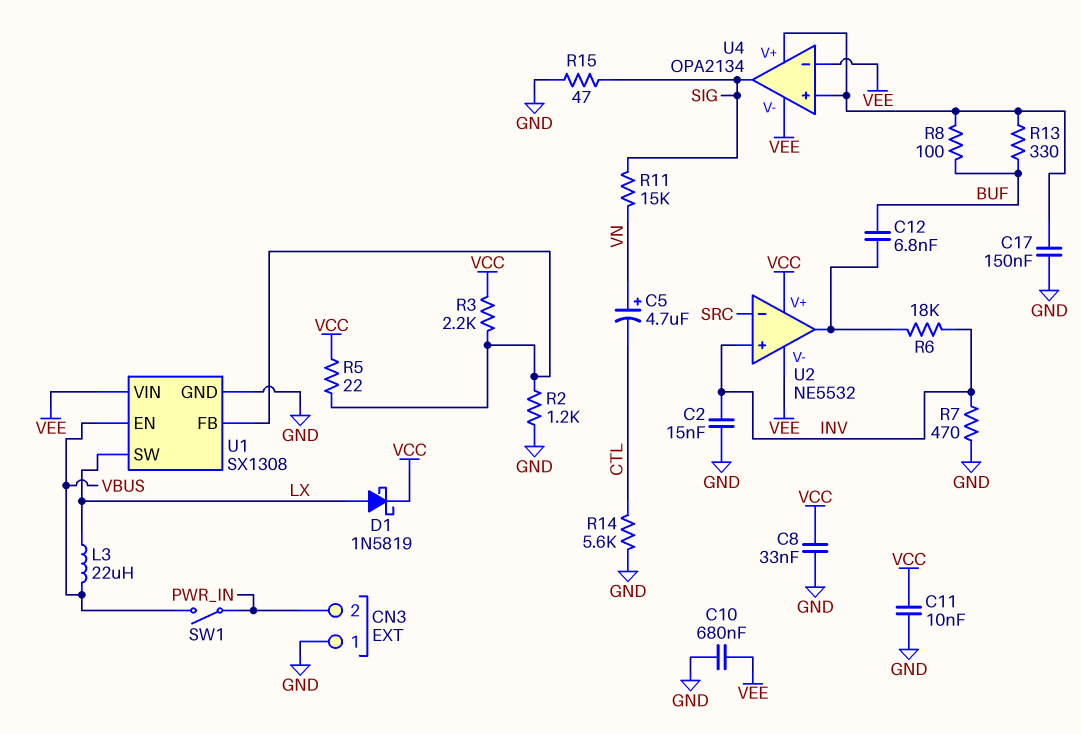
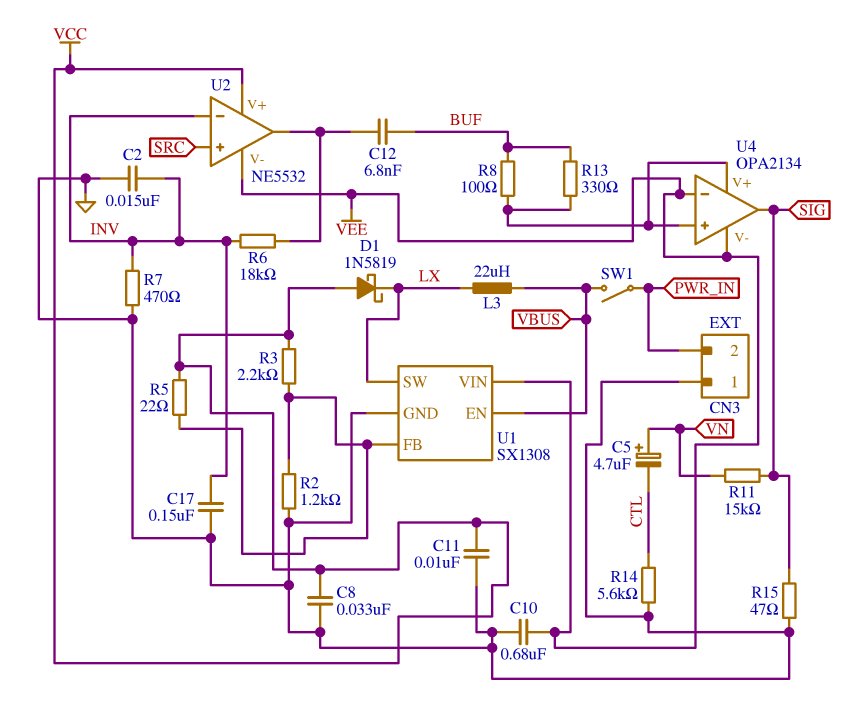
C17: 150nF (GND, U4/V+) -> 150nF (GND, INV)
D1: schottky 1N5819 (A LX, K VCC) -> schottky 1N5819 (A VCC, K LX)
U2 pin in+: INV -> SRC
U2 pin in-: SRC -> INV

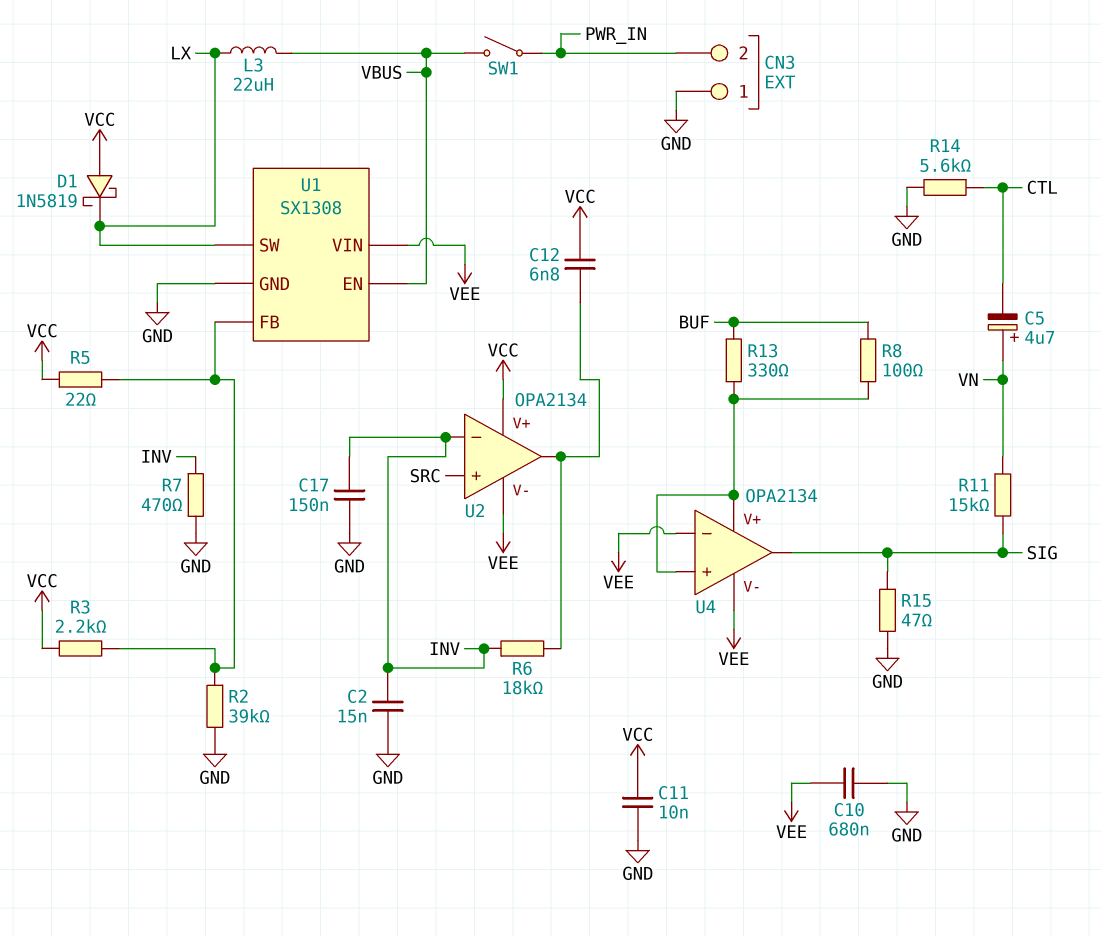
C8: 33nF (GND, VCC) -> none
C12: 6.8nF (BUF, U2/out) -> 6.8nF (U2/out, VCC)
R2: 1.2k (GND, U1/FB) -> 39k (GND, U1/FB)
U2: NE5532 -> OPA2134

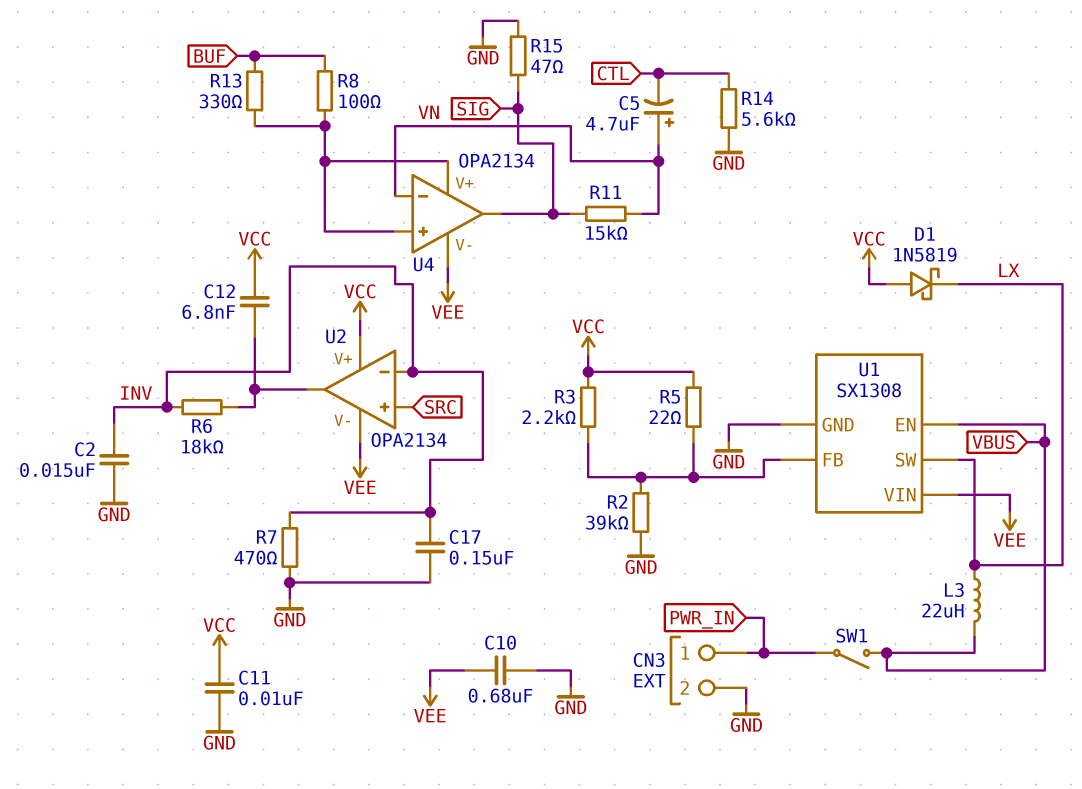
CN3 pin 1: GND -> PWR_IN
CN3 pin 2: PWR_IN -> GND
U4 pin in-: VEE -> VN

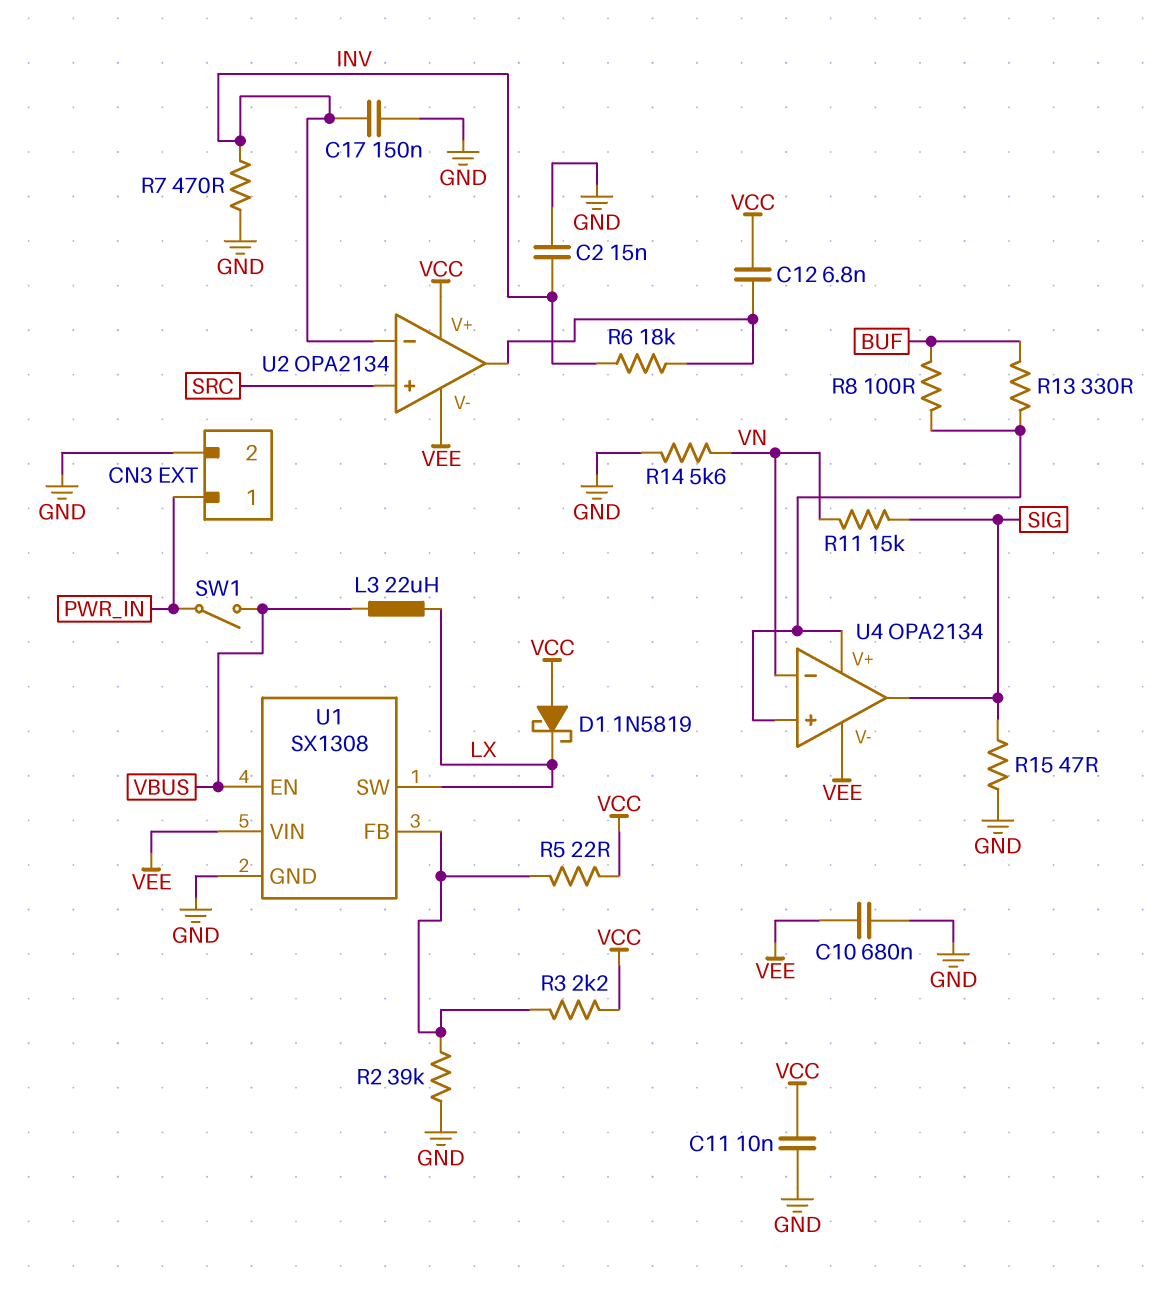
C5: 4.7uF (plus VN, minus CTL) -> none
R14: 5.6k (CTL, GND) -> 5.6k (GND, VN)

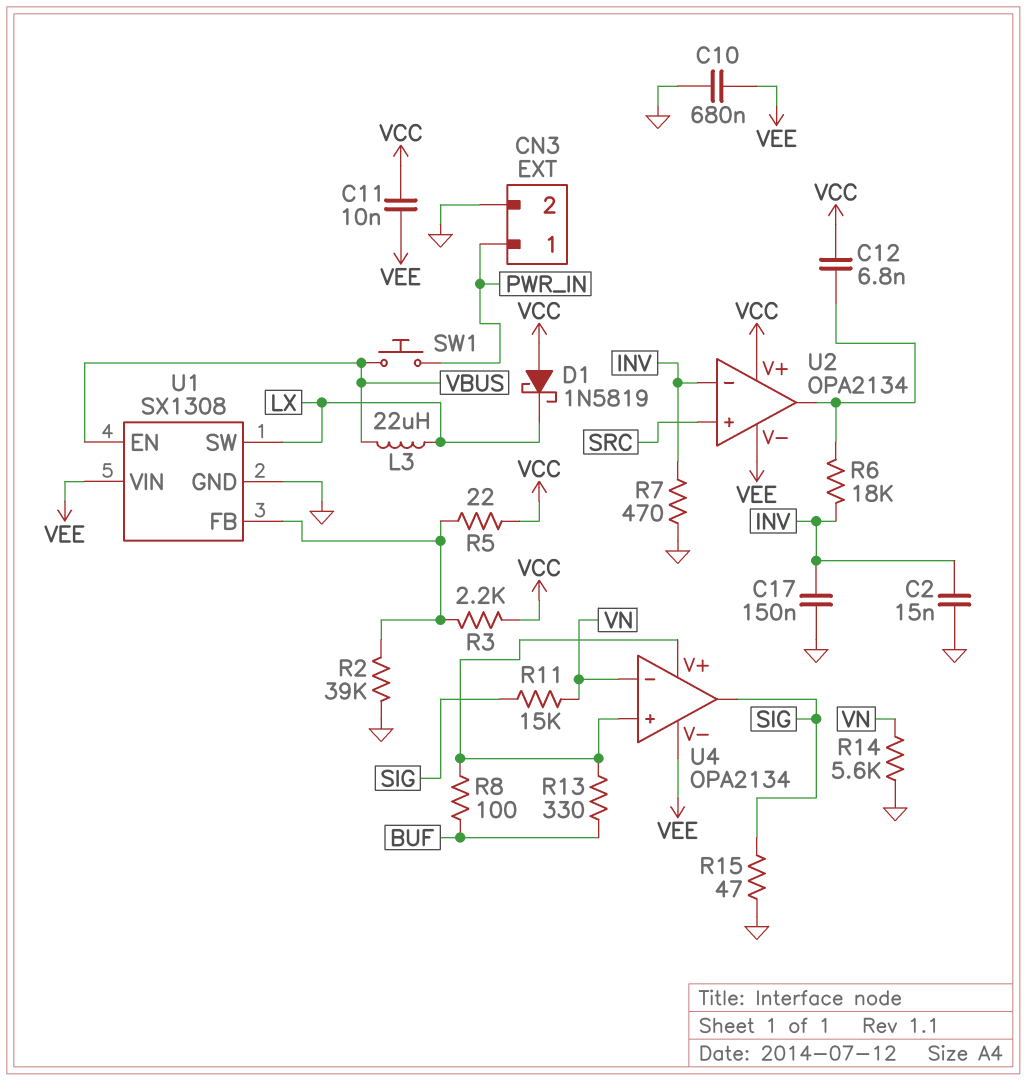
C11: 10nF (GND, VCC) -> 10nF (VCC, VEE)
SW1: switch (PWR_IN, VBUS) -> button (PWR_IN, VBUS)

